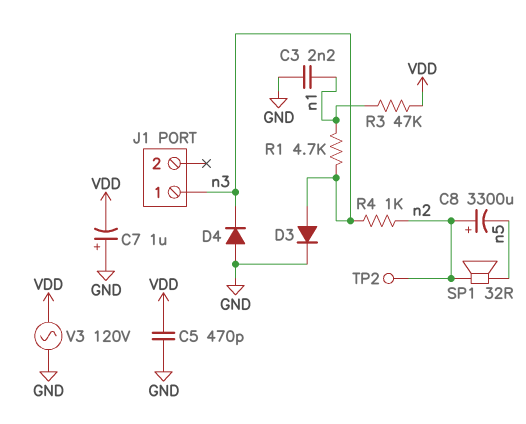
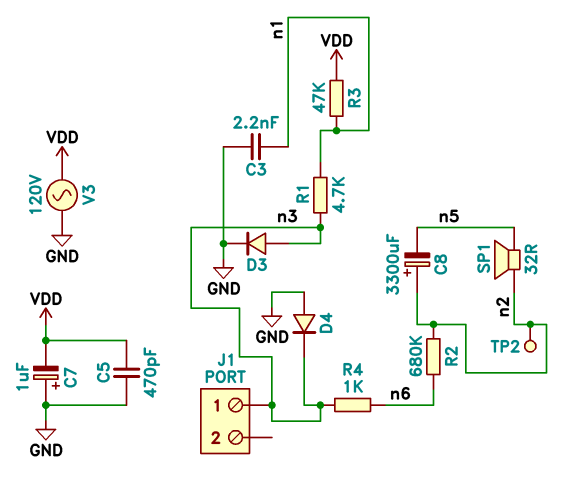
R2: none -> 680k (n2, n6)
R4: 1k (n2, n3) -> 1k (n3, n6)

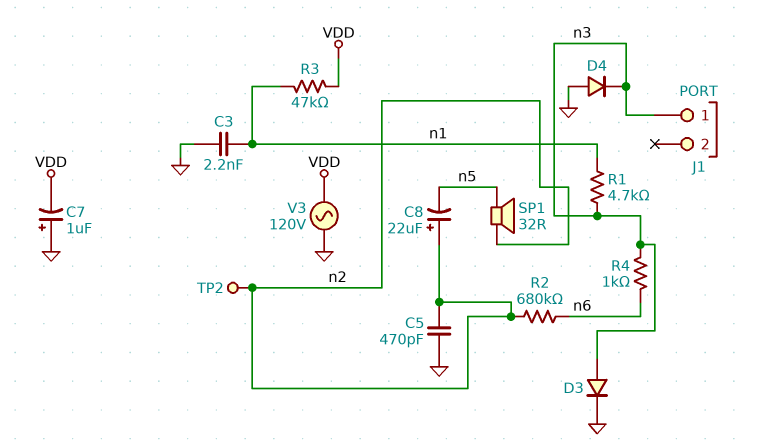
C5: 470pF (GND, VDD) -> 470pF (GND, n2)
C8: 3300uF (plus n2, minus n5) -> 22uF (plus n2, minus n5)

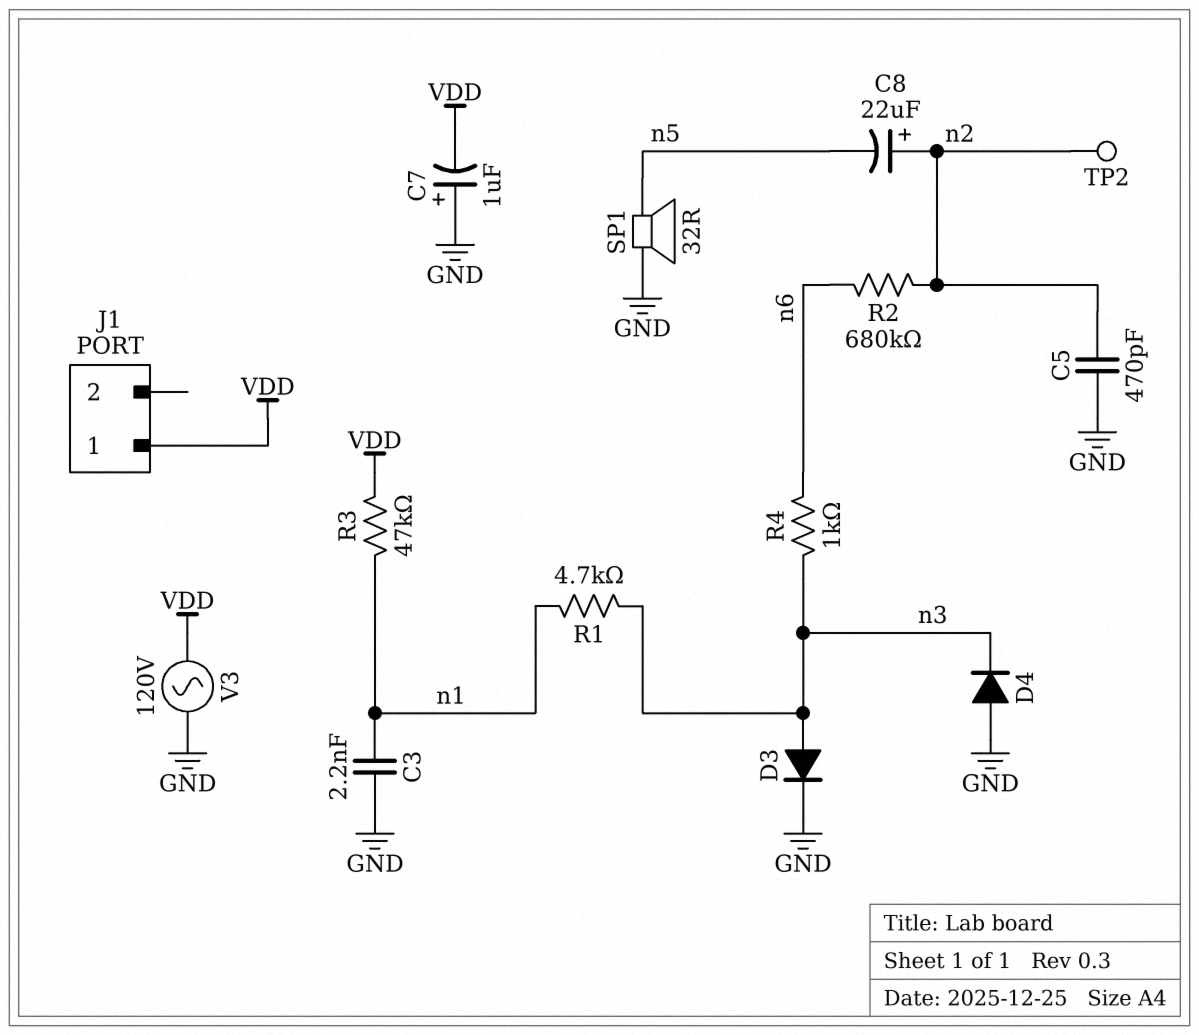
J1 pin 1: n3 -> VDD
SP1: speaker 32R (n2, n5) -> speaker 32R (GND, n5)

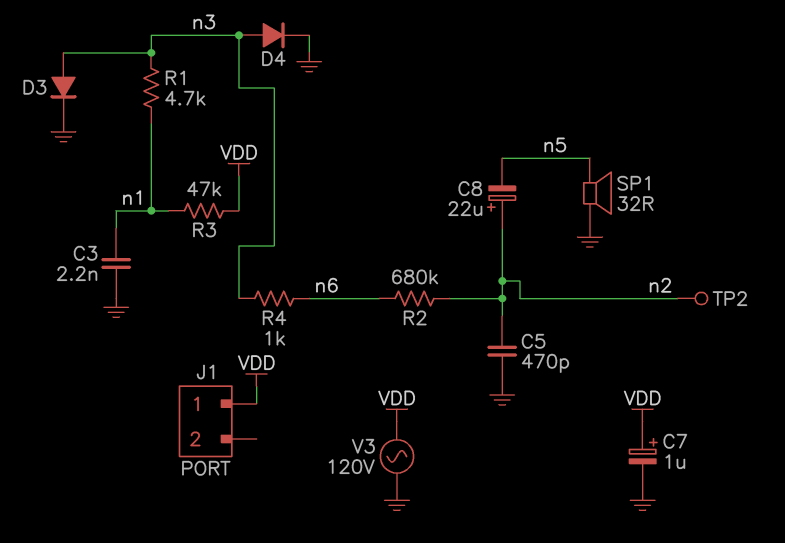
C7: 1uF (plus GND, minus VDD) -> 1uF (plus VDD, minus GND)
D4: diode (A GND, K n3) -> diode (A n3, K GND)

